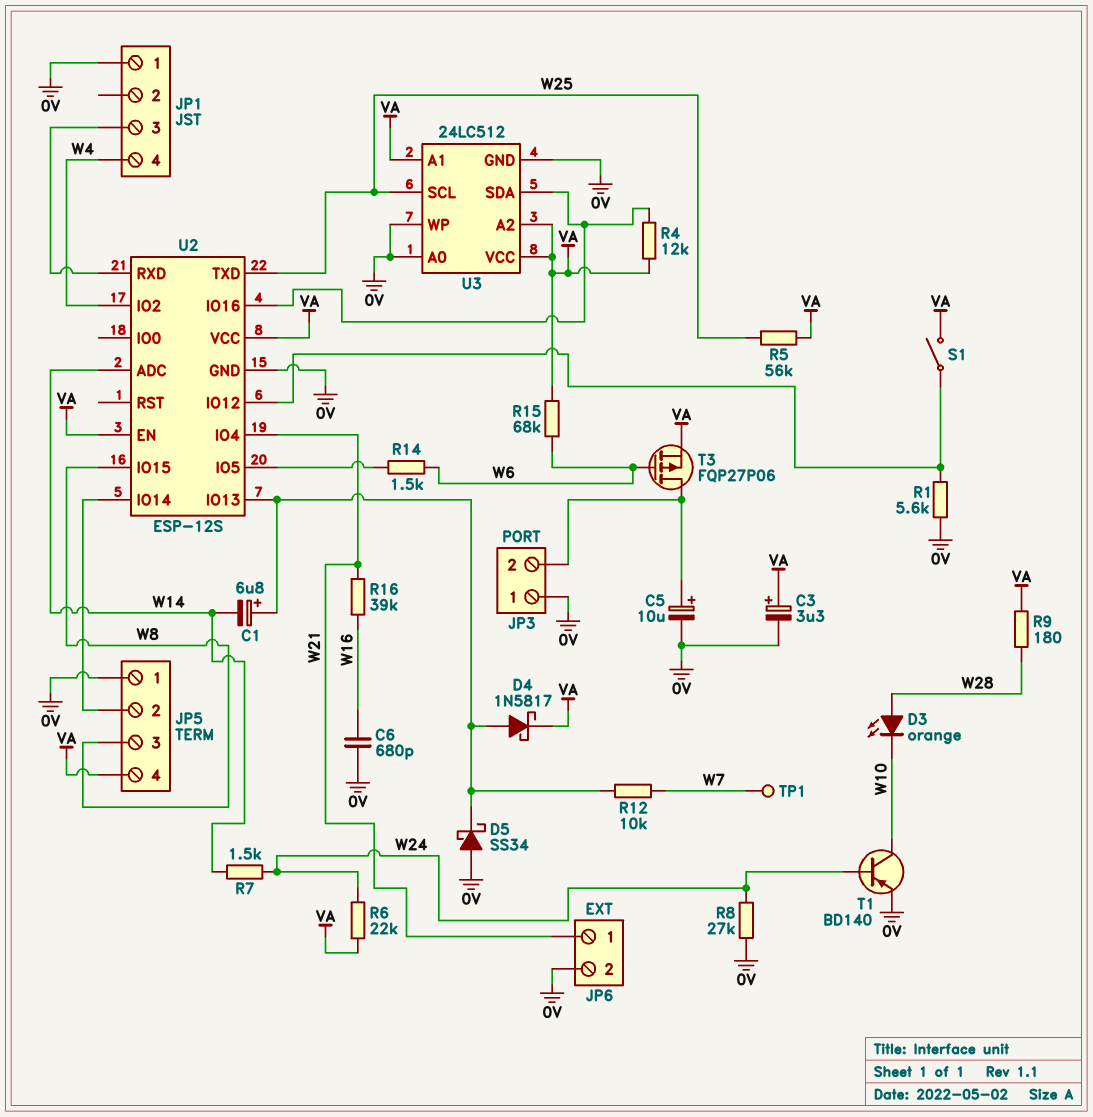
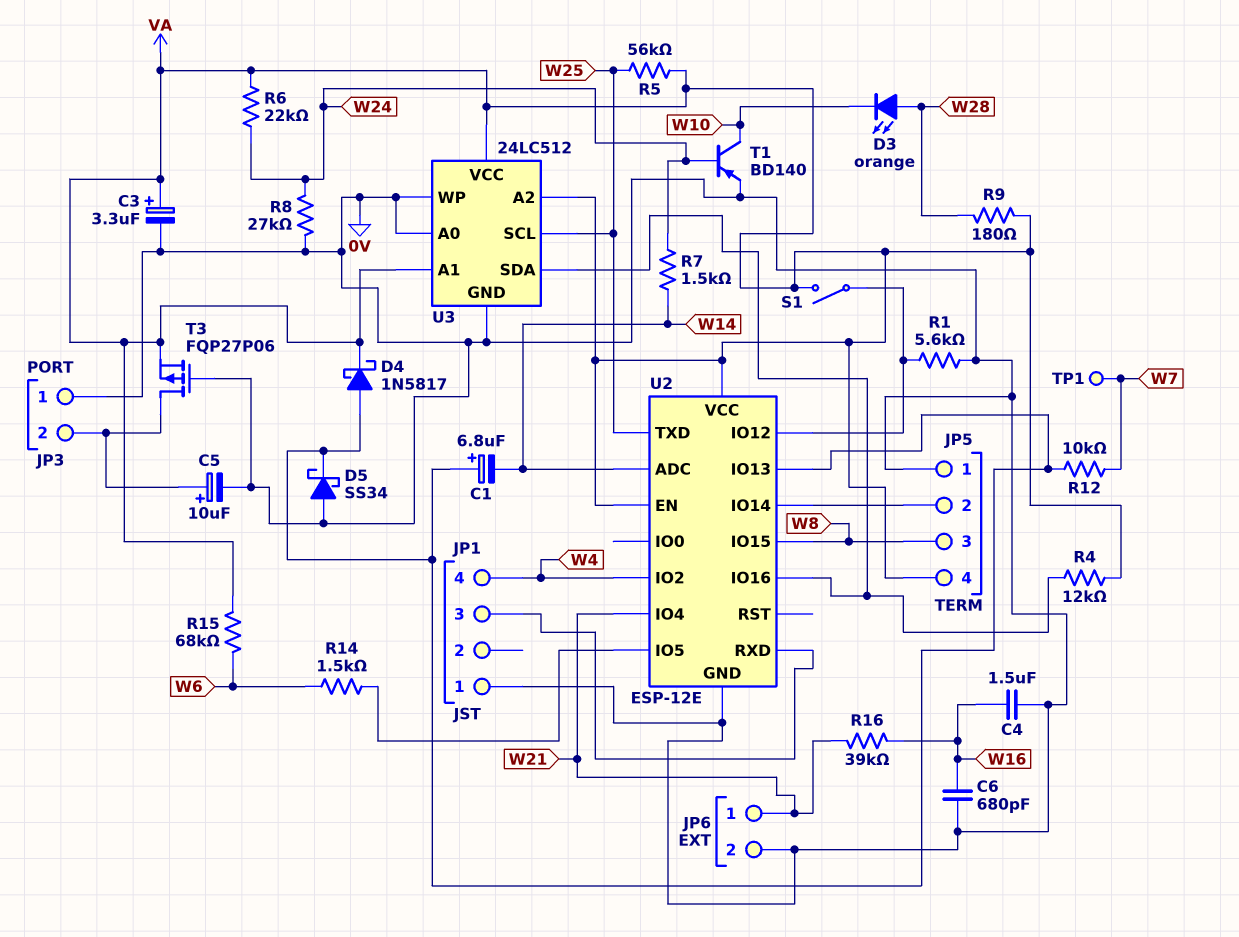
C4: none -> 1.5uF (0V, W16)
T3: PMOS FQP27P06 (G W6, D JP3/2, S VA) -> PMOS FQP27P06 (G 0V, D JP3/2, S VA)
U2: ESP-12S -> ESP-12E

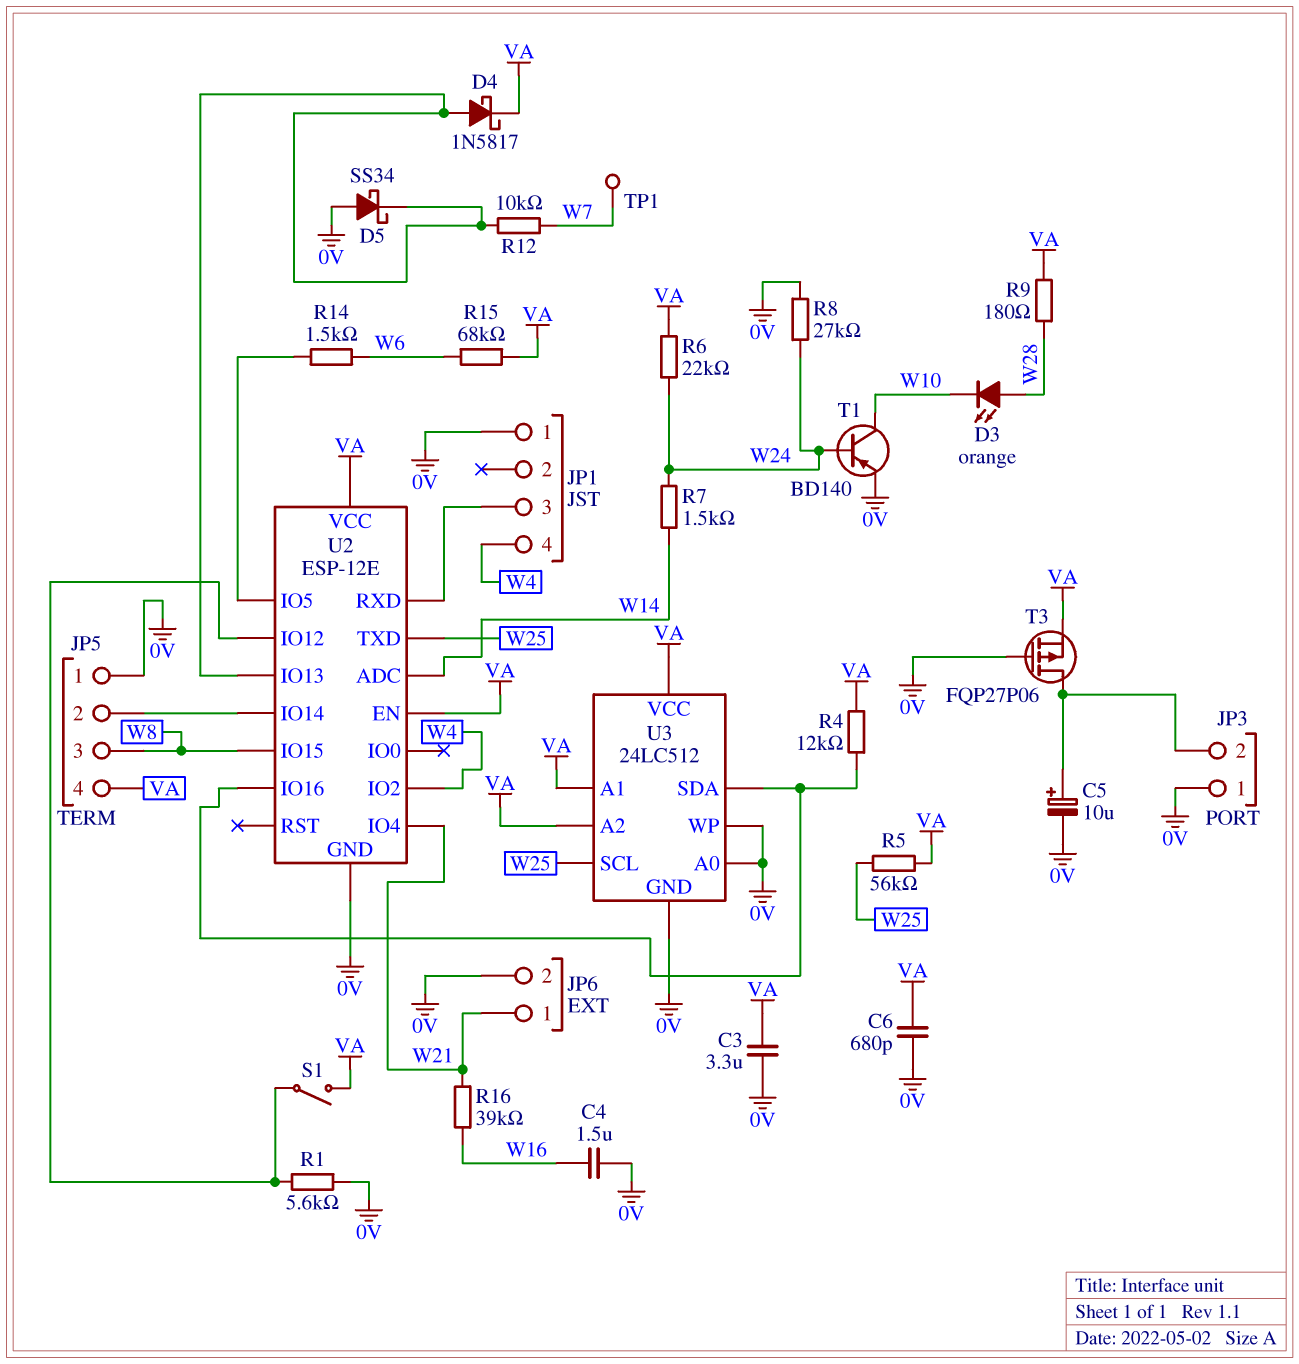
C1: 6.8uF (plus U2/IO13, minus W14) -> none
C3: 3.3uF (plus VA, minus 0V) -> 3.3uF (0V, VA)
C6: 680pF (0V, W16) -> 680pF (0V, VA)

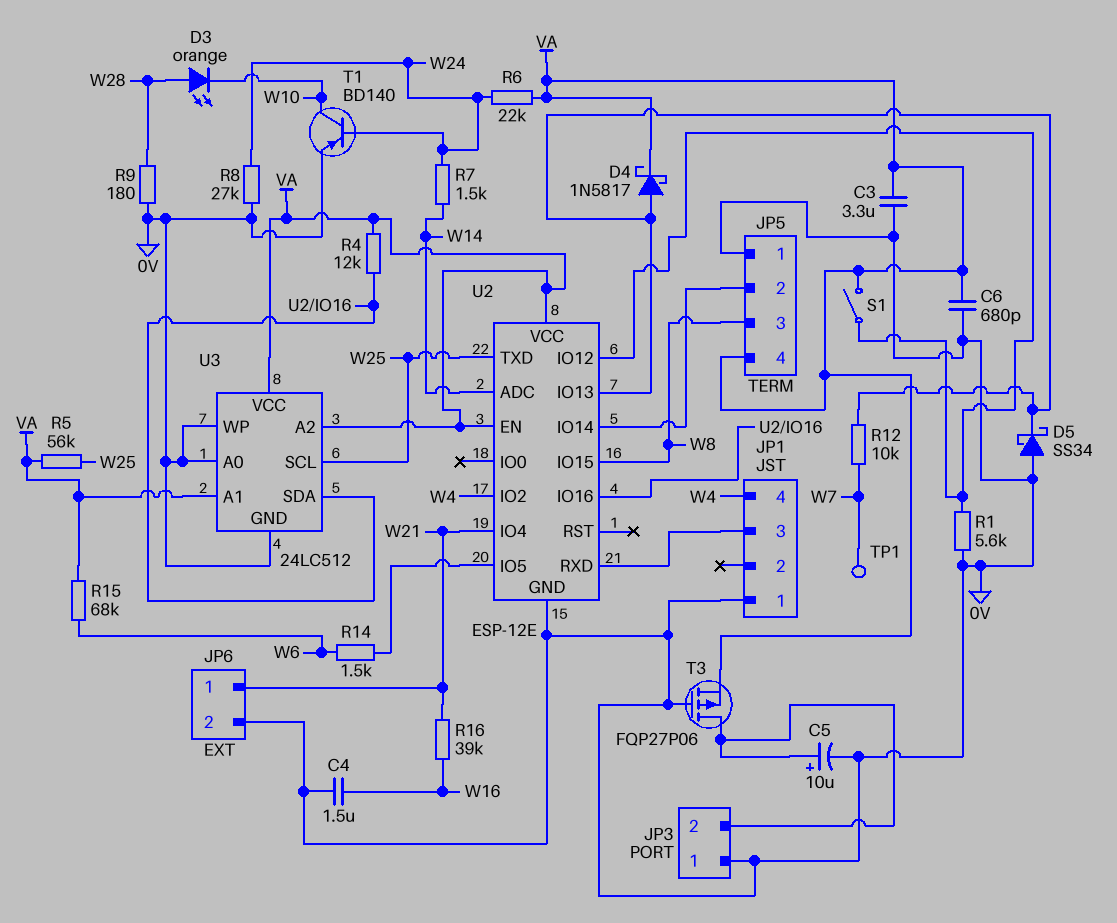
R9: 180 (VA, W28) -> 180 (0V, W28)

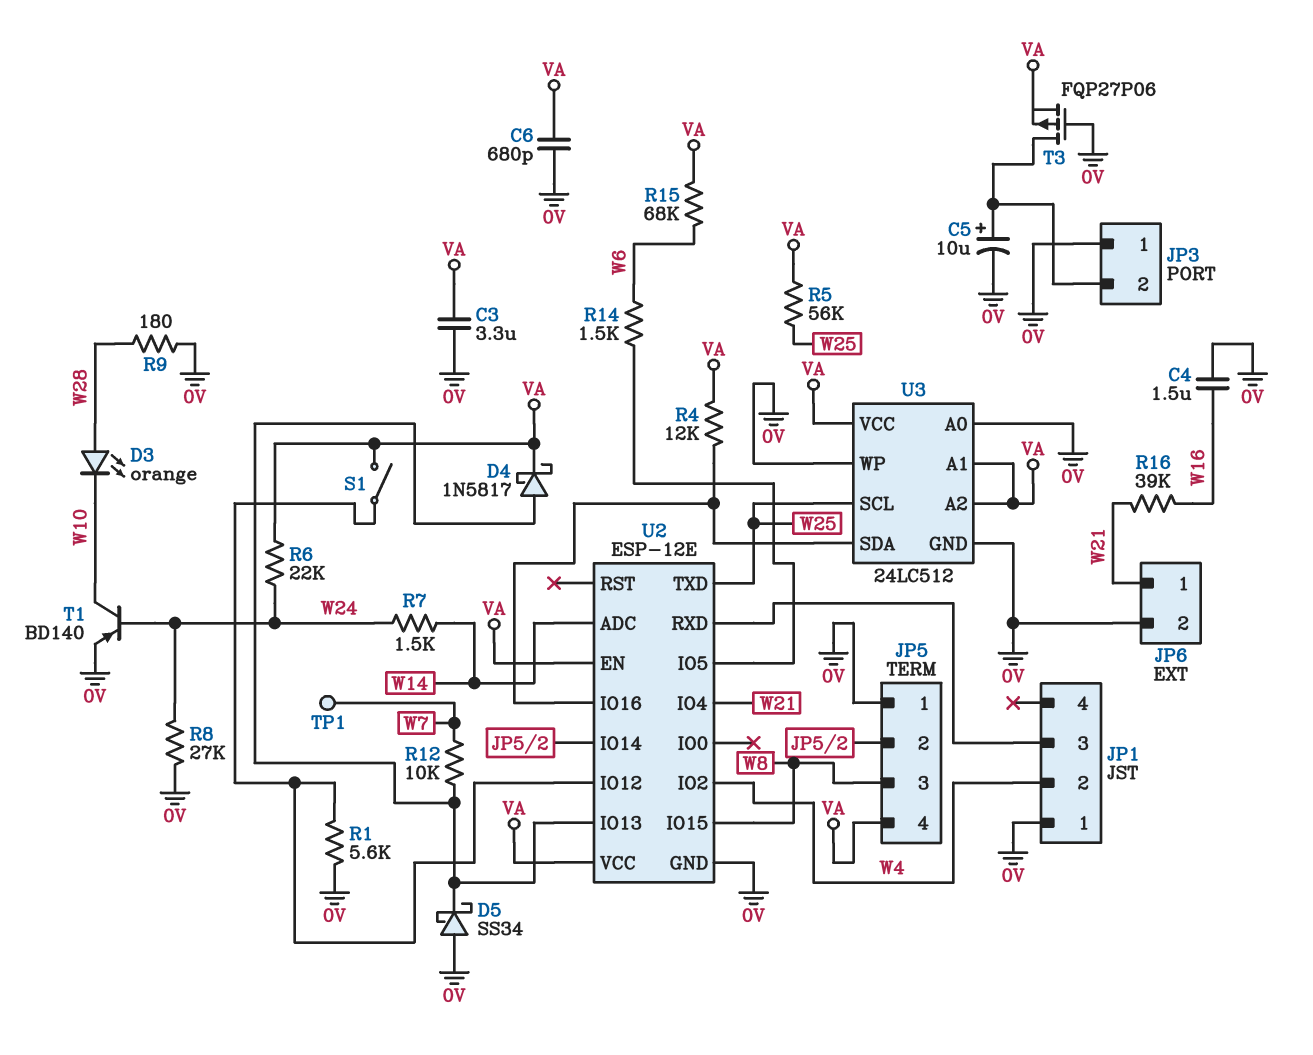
JP1 pin 2: none -> W4
JP1 pin 4: W4 -> none

